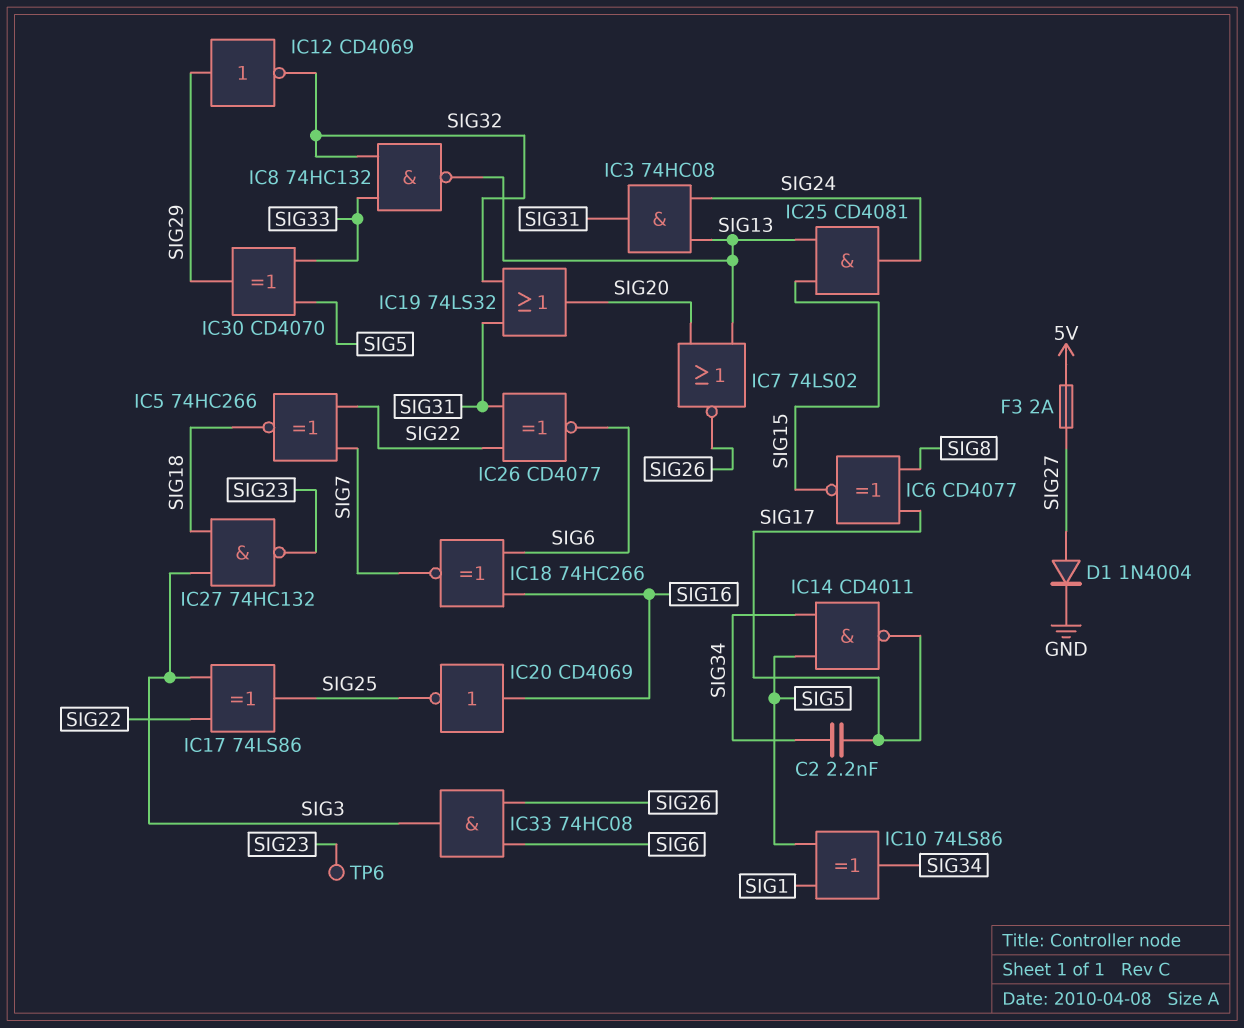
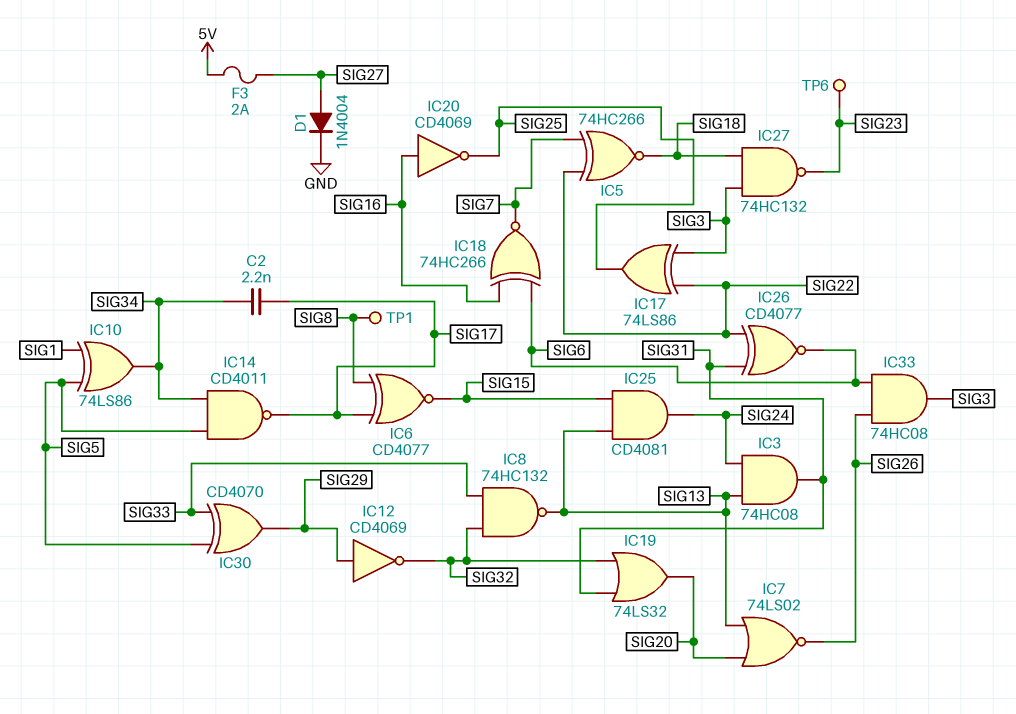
TP1: none -> test point (SIG8)

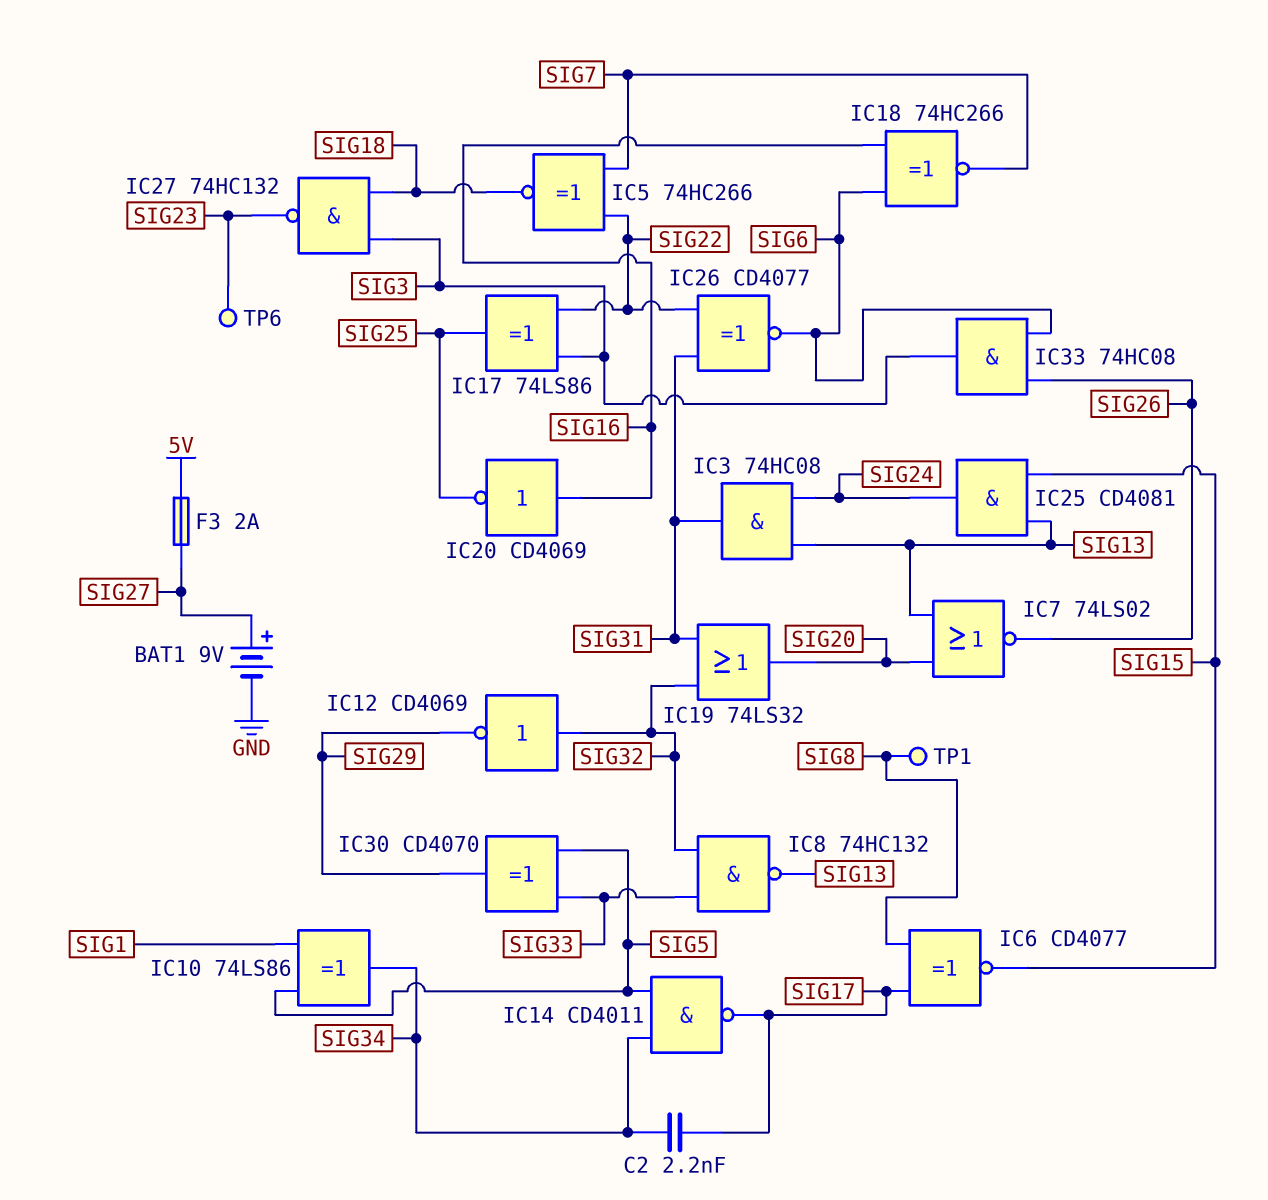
BAT1: none -> 9V (plus SIG27, minus GND)
D1: diode 1N4004 (A SIG27, K GND) -> none
IC12: NOT CD4069 (in SIG29, out SIG32) -> NOT CD4069 (in SIG32, out SIG29)

